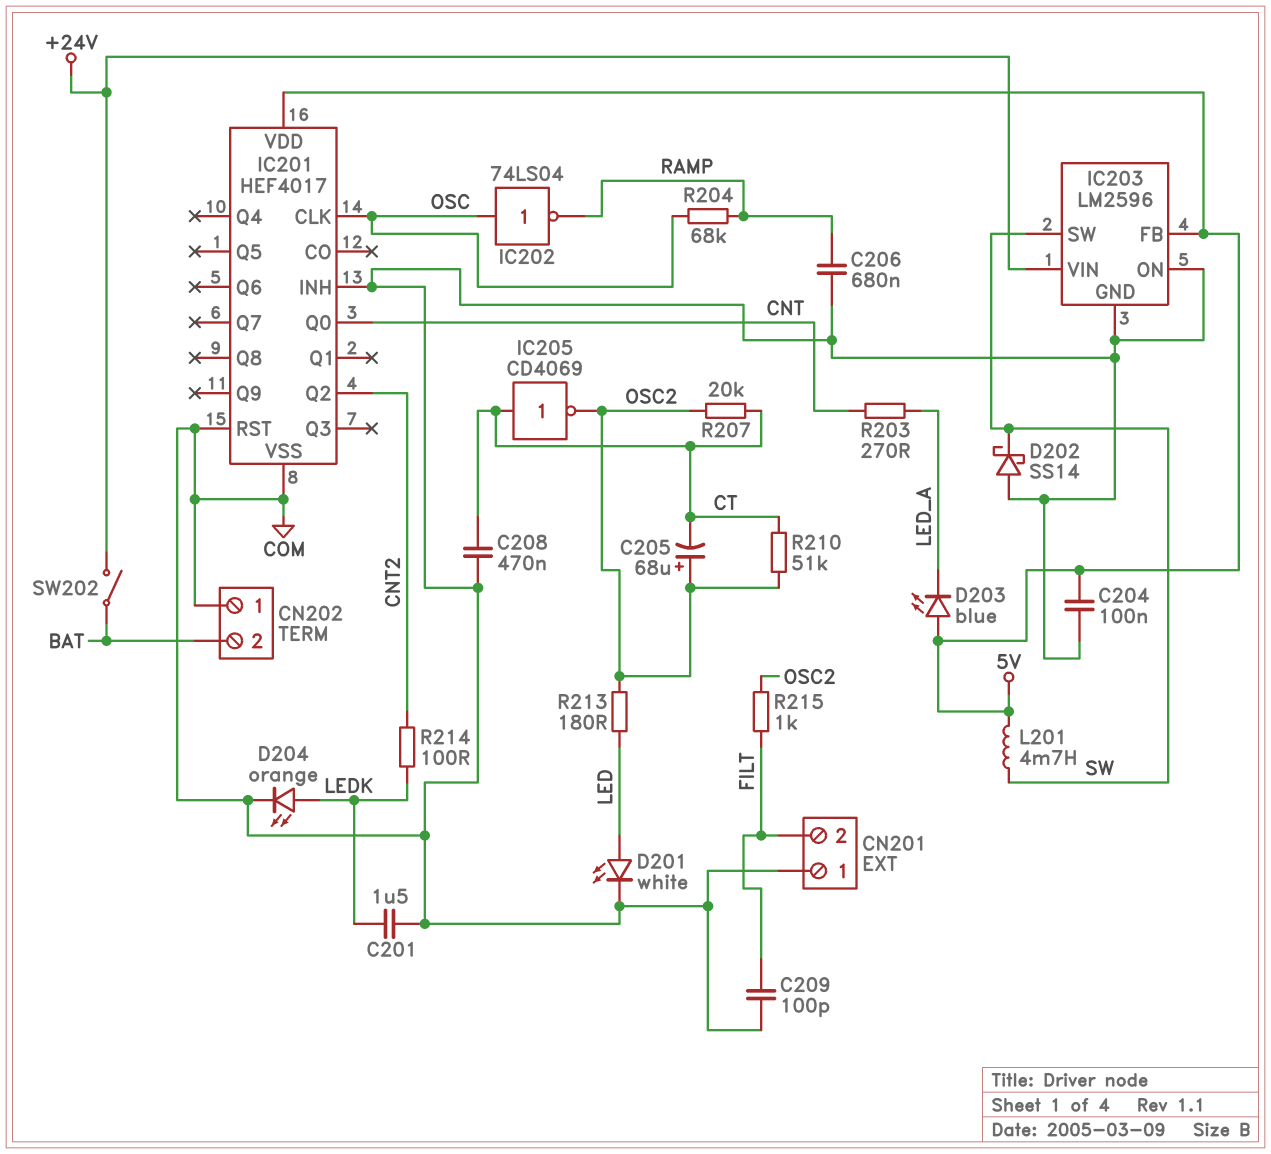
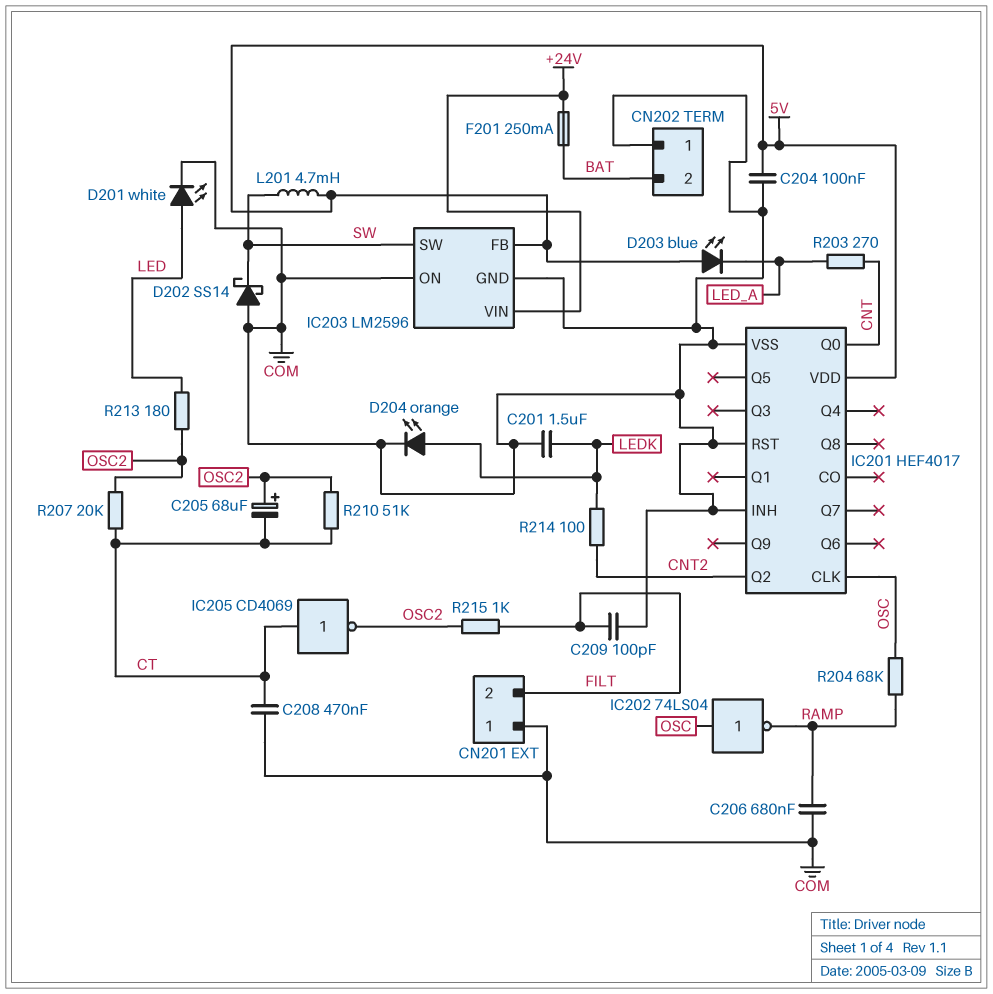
F201: none -> 250mA (+24V, BAT)
SW202: switch (+24V, BAT) -> none

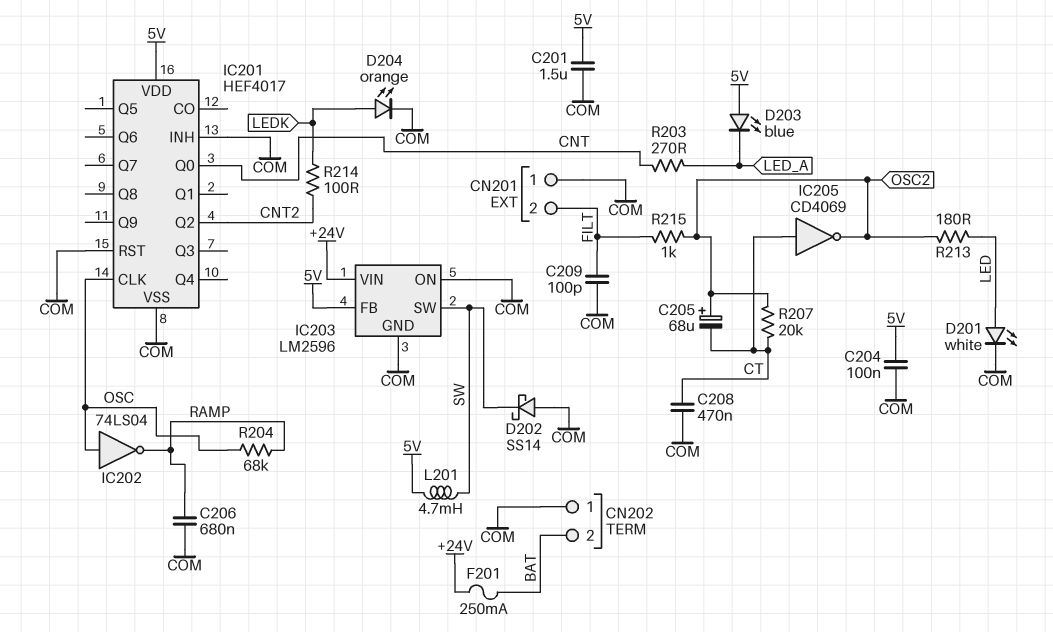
C201: 1.5uF (COM, LEDK) -> 1.5uF (5V, COM)
R210: 51k (CT, OSC2) -> none

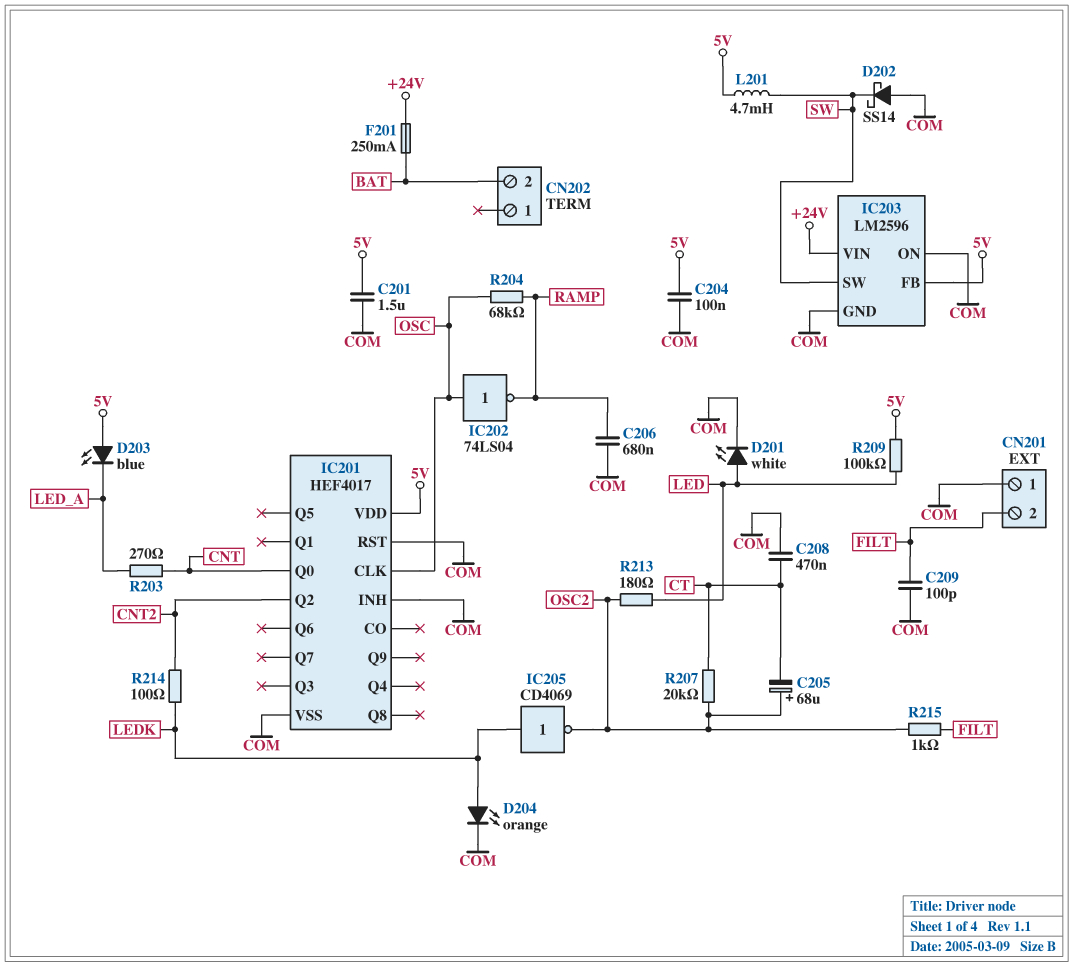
CN202 pin 1: COM -> none
IC205: NOT CD4069 (in CT, out OSC2) -> NOT CD4069 (in LEDK, out OSC2)
R209: none -> 100k (5V, LED)

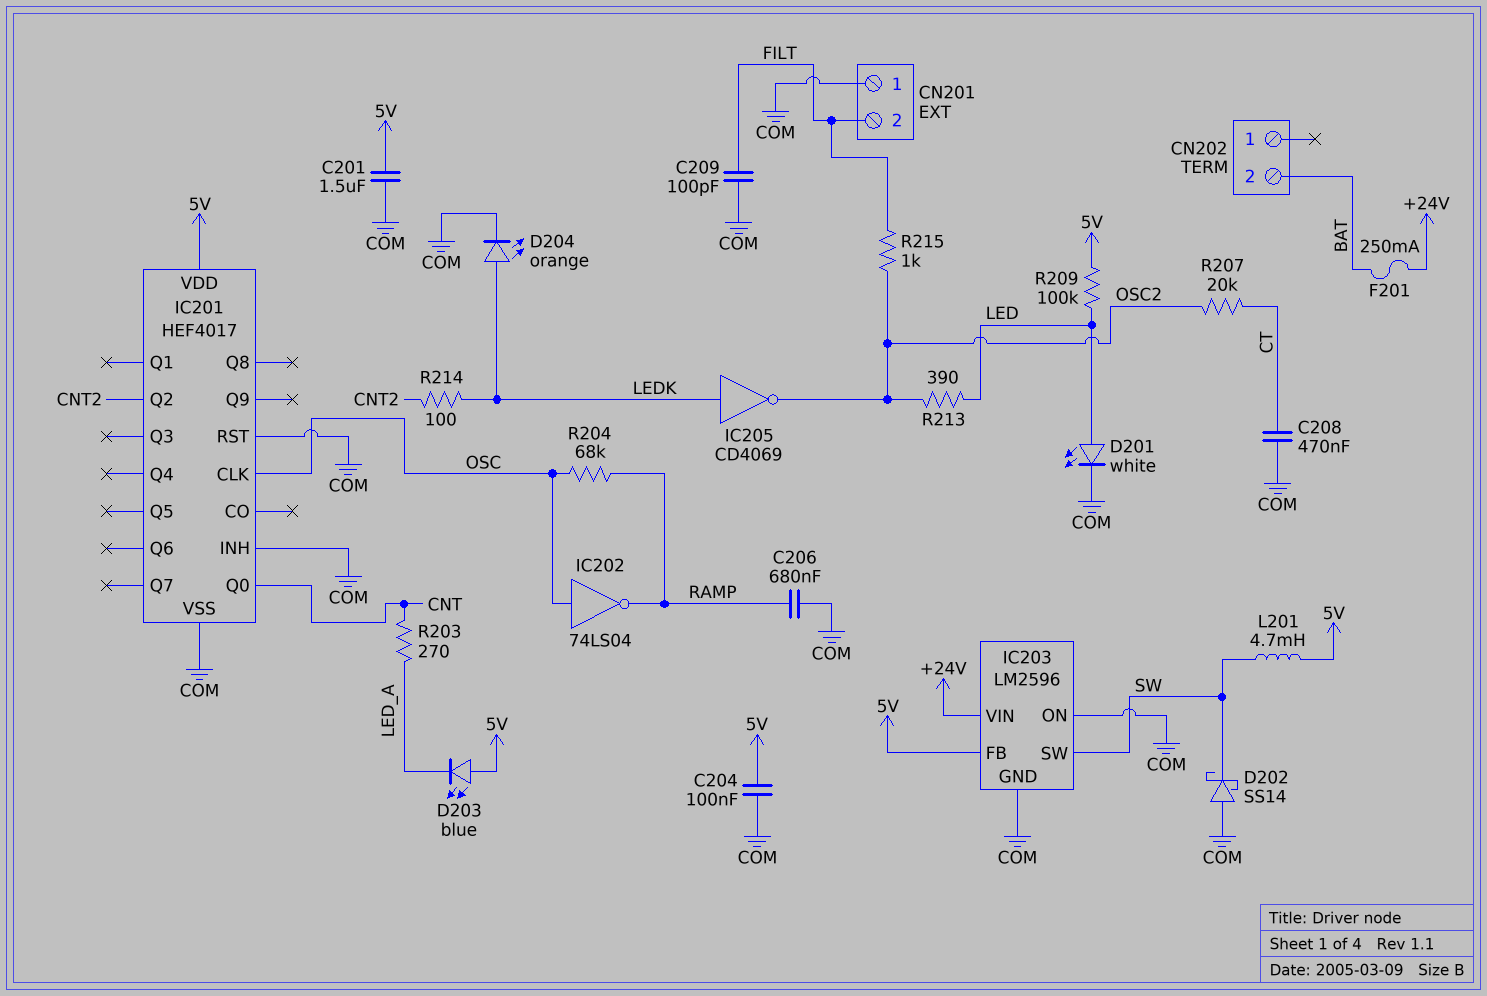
C205: 68uF (plus OSC2, minus CT) -> none
R213: 180 (LED, OSC2) -> 390 (LED, OSC2)

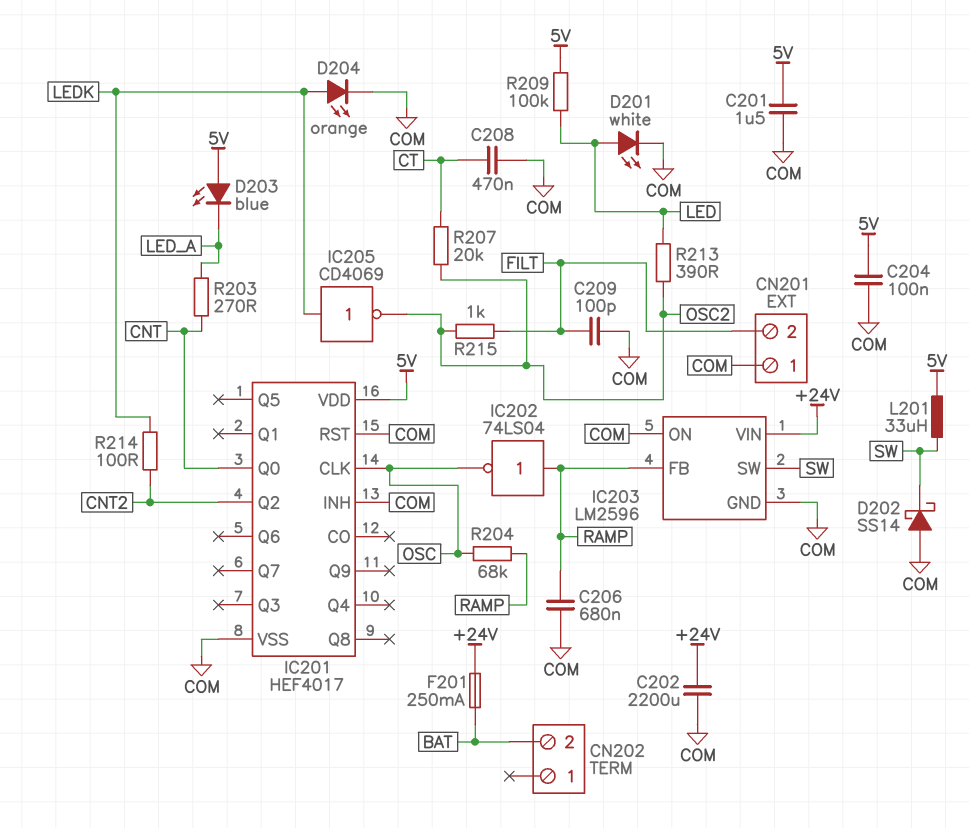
C202: none -> 2200uF (+24V, COM)
IC202: NOT 74LS04 (in OSC, out RAMP) -> NOT 74LS04 (in RAMP, out OSC)
IC203 pin FB: 5V -> RAMP
L201: 4.7mH (5V, SW) -> 33uH (5V, SW)

